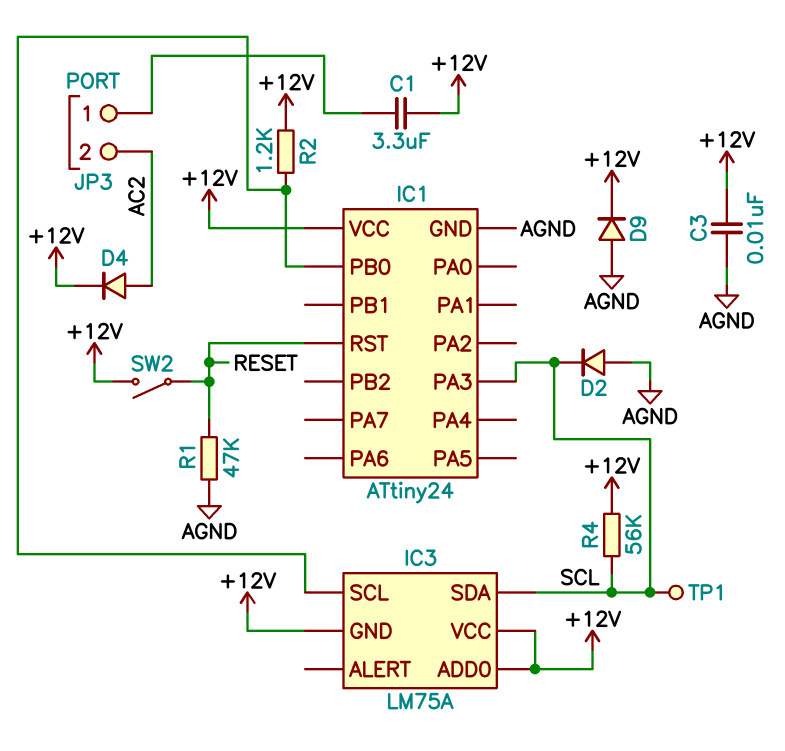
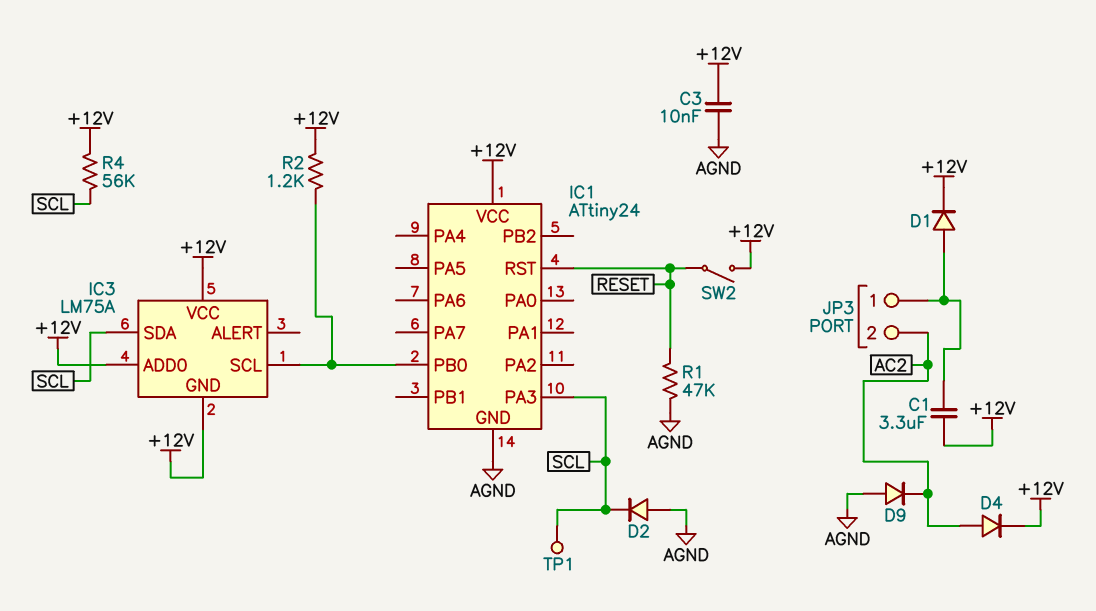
D1: none -> diode (A JP3/1, K +12V)
D9: diode (A AGND, K +12V) -> diode (A AGND, K AC2)

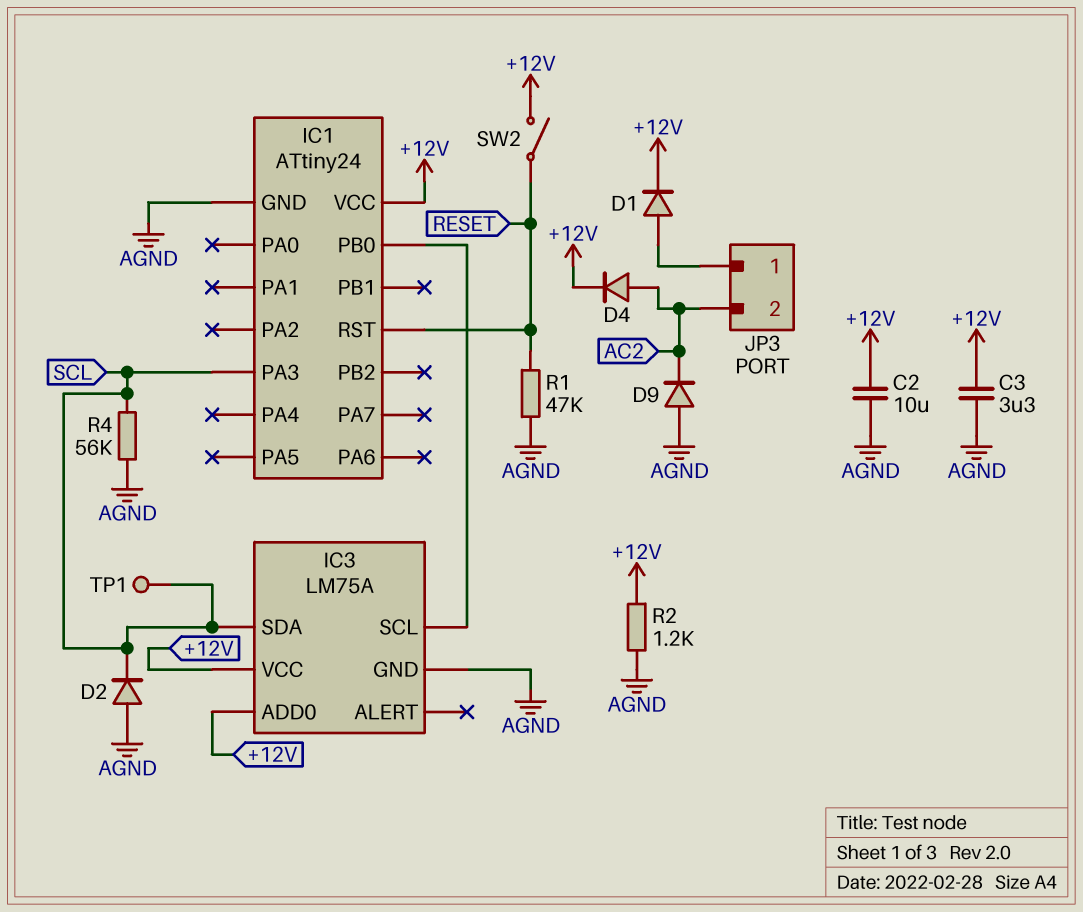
C1: 3.3uF (+12V, JP3/1) -> none
C2: none -> 10uF (+12V, AGND)
C3: 10nF (+12V, AGND) -> 3.3uF (+12V, AGND)
IC3 pin GND: +12V -> AGND
R2: 1.2k (+12V, IC1/PB0) -> 1.2k (+12V, AGND)
R4: 56k (+12V, SCL) -> 56k (AGND, SCL)

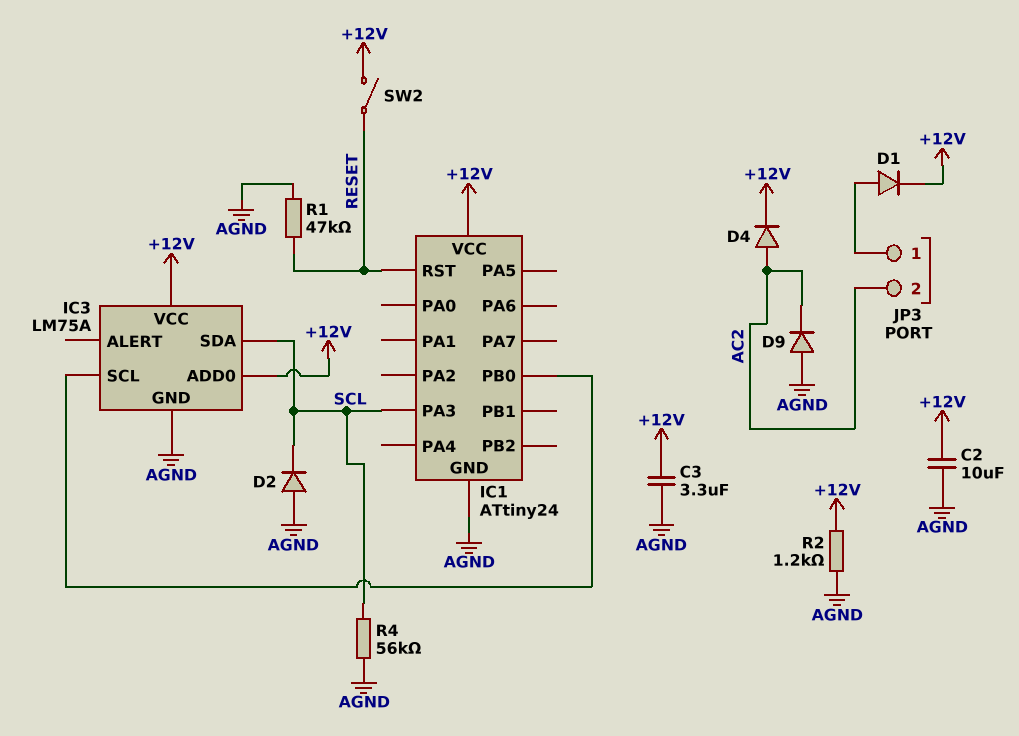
TP1: test point (SCL) -> none

